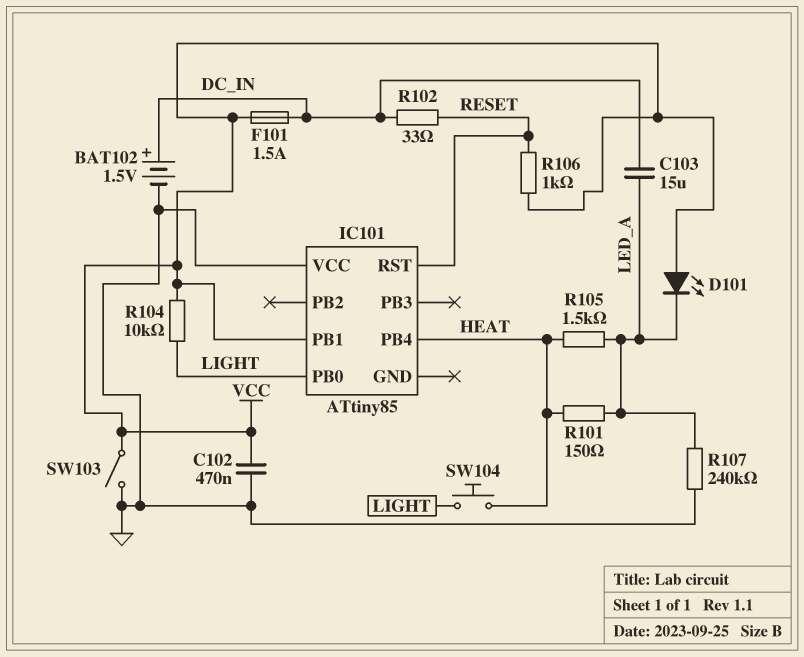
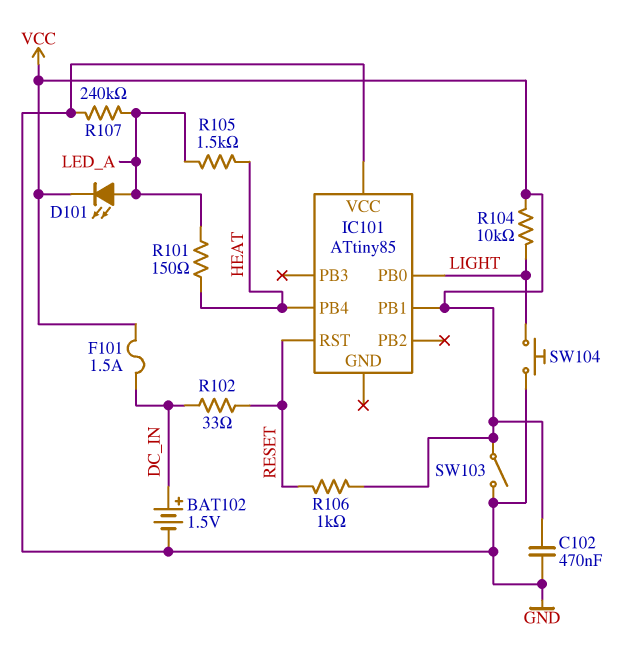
C103: 15uF (DC_IN, LED_A) -> none
D101: LED (A VCC, K LED_A) -> LED (A LED_A, K VCC)
SW104: button (HEAT, LIGHT) -> button (GND, LIGHT)

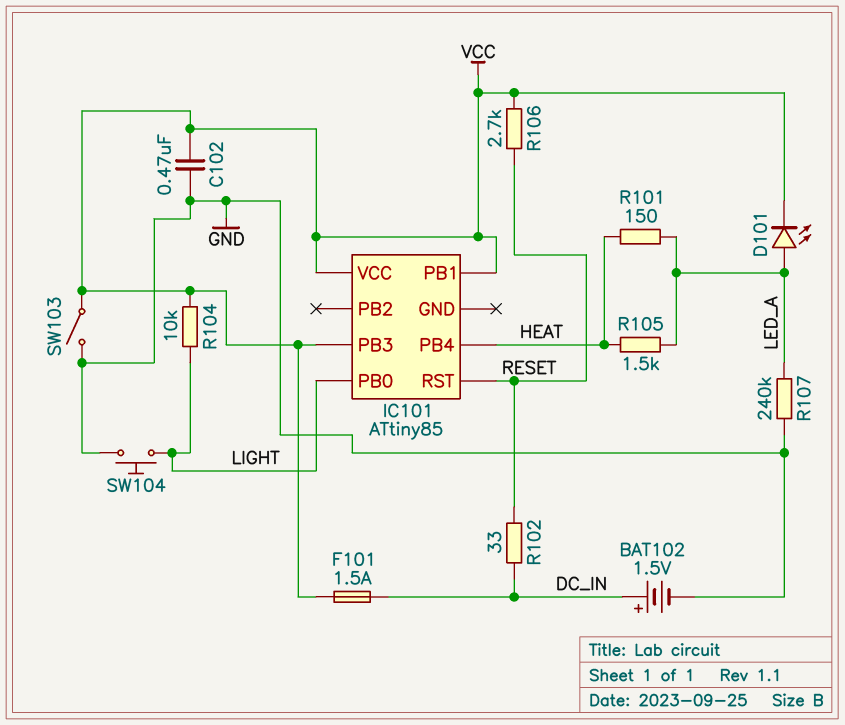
IC101 pin PB3: none -> VCC
IC101 pin VCC: GND -> VCC
R106: 1k (RESET, VCC) -> 2.7k (RESET, VCC)

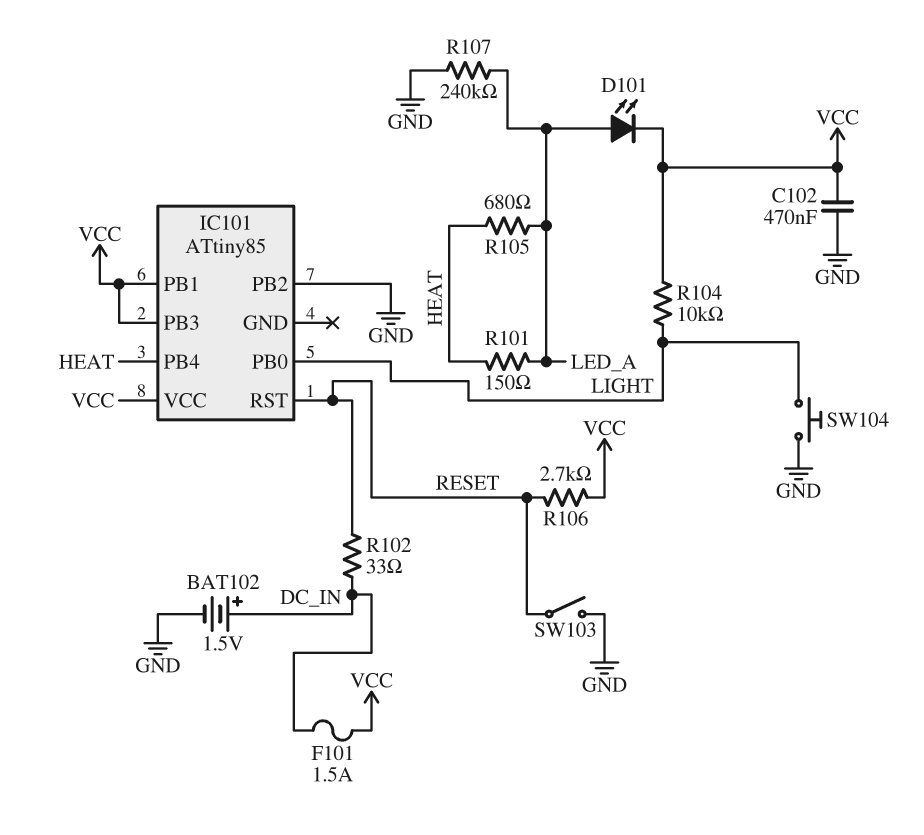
IC101 pin PB2: none -> GND
R105: 1.5k (HEAT, LED_A) -> 680 (HEAT, LED_A)
SW103: switch (GND, VCC) -> switch (GND, RESET)

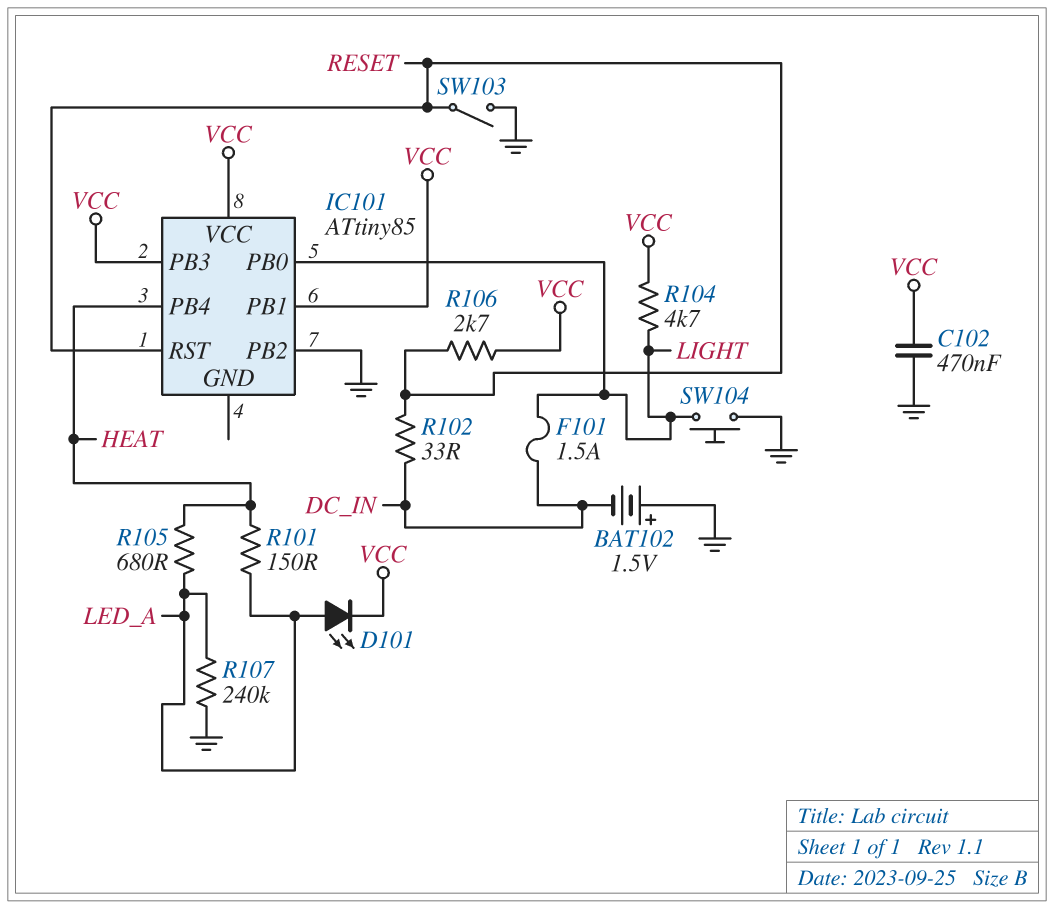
BAT102: 1.5V (plus DC_IN, minus GND) -> 1.5V (plus GND, minus DC_IN)
F101: 1.5A (DC_IN, VCC) -> 1.5A (DC_IN, LIGHT)
R104: 10k (LIGHT, VCC) -> 4.7k (LIGHT, VCC)

